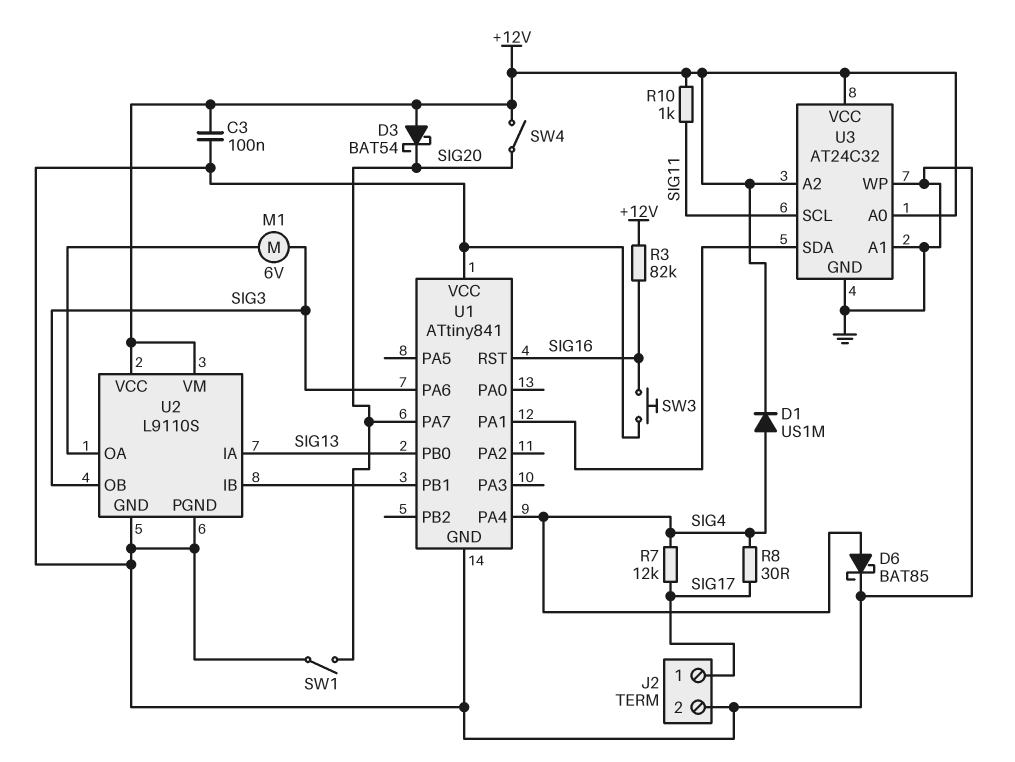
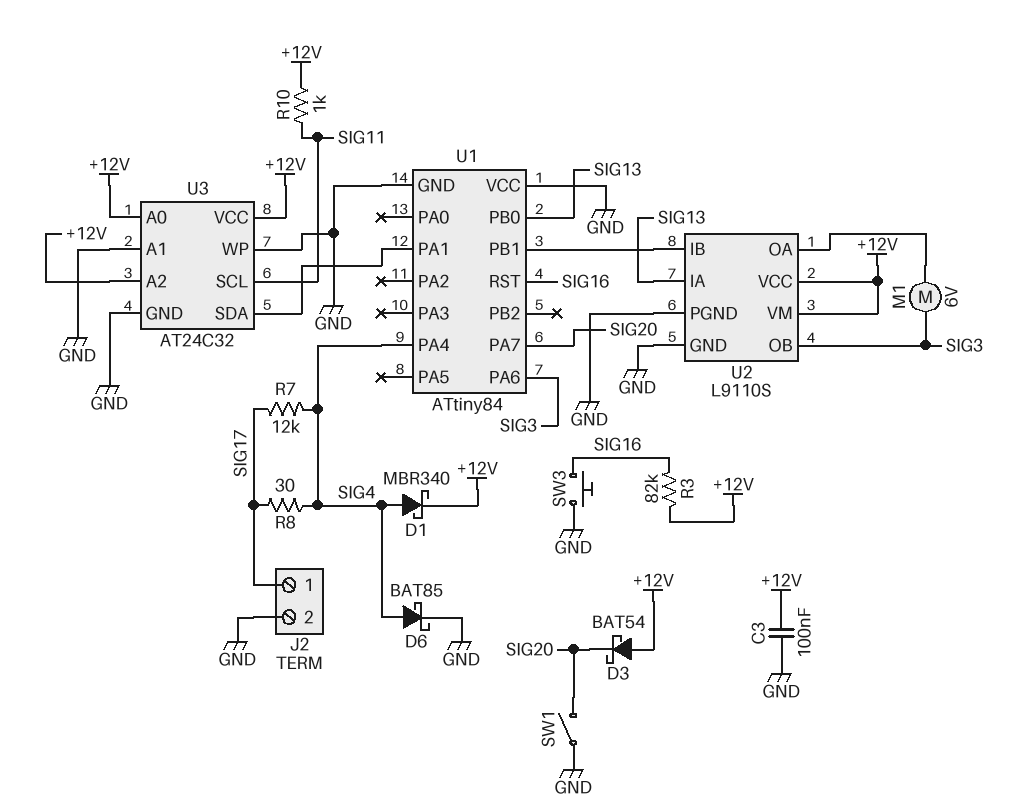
D1: diode US1M (A SIG4, K +12V) -> schottky MBR340 (A SIG4, K +12V)
SW4: switch (+12V, SIG20) -> none
U1: ATtiny841 -> ATtiny84

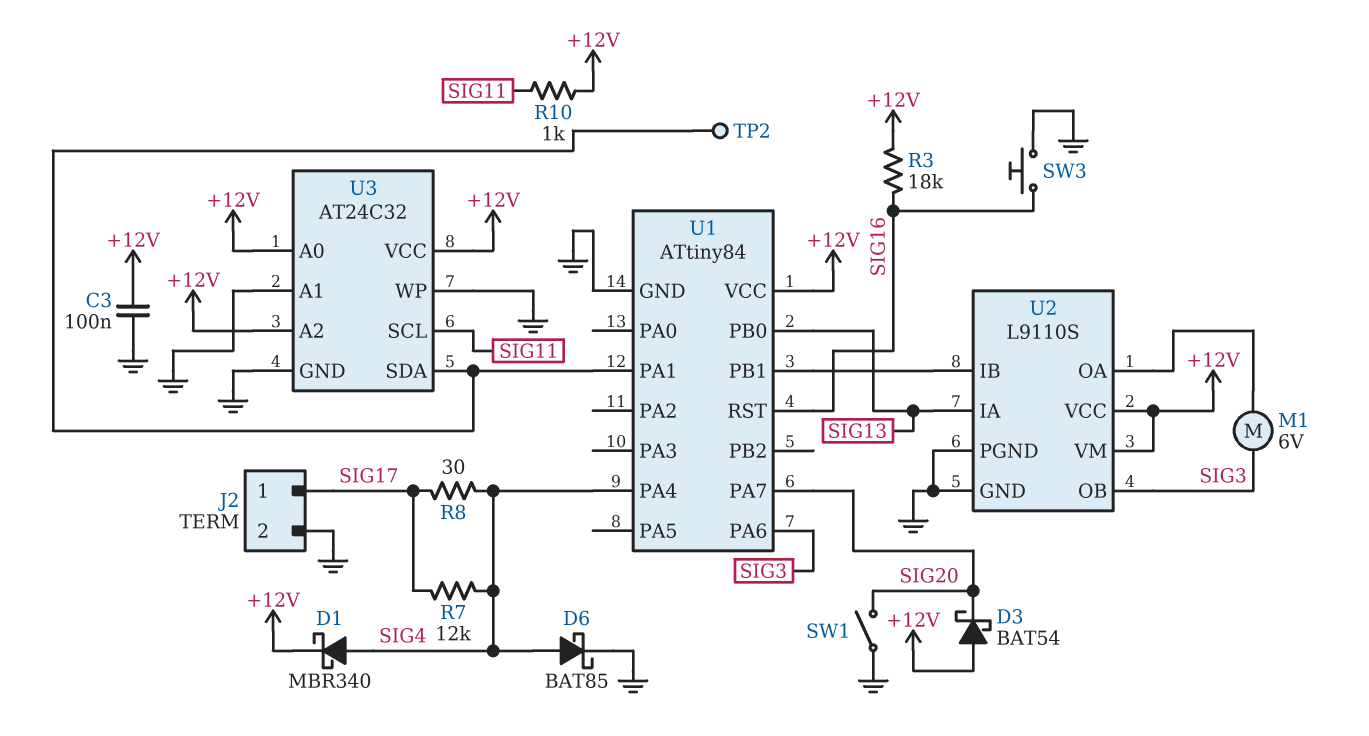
R3: 82k (+12V, SIG16) -> 18k (+12V, SIG16)
TP2: none -> test point (U1/PA1)
U1 pin VCC: GND -> +12V

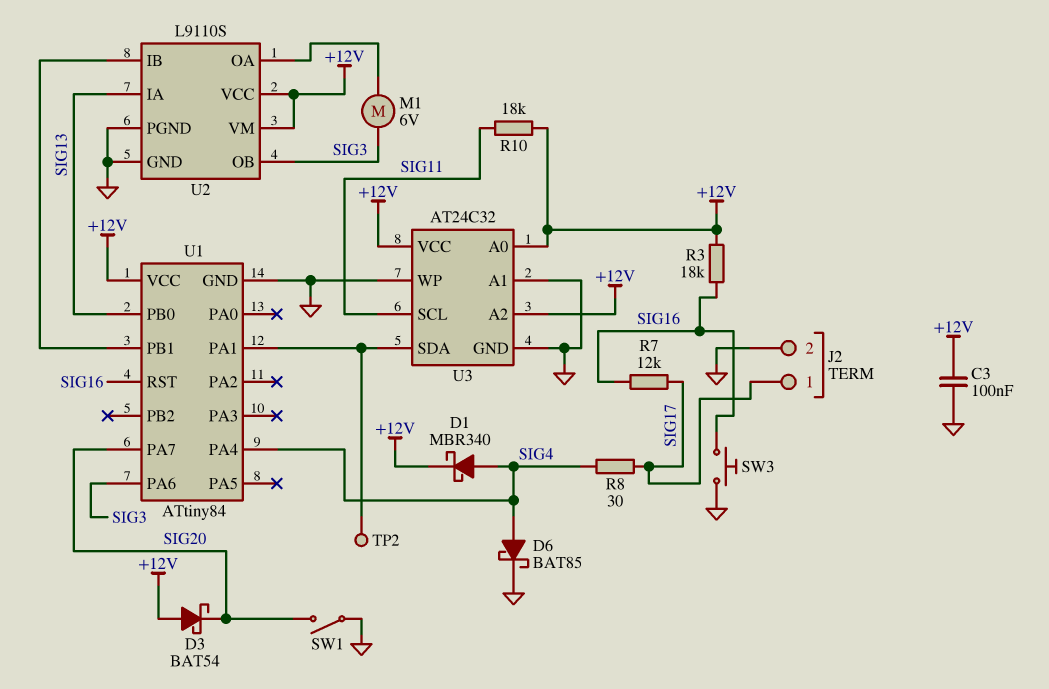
R7: 12k (SIG4, SIG17) -> 12k (SIG16, SIG17)
R10: 1k (+12V, SIG11) -> 18k (+12V, SIG11)

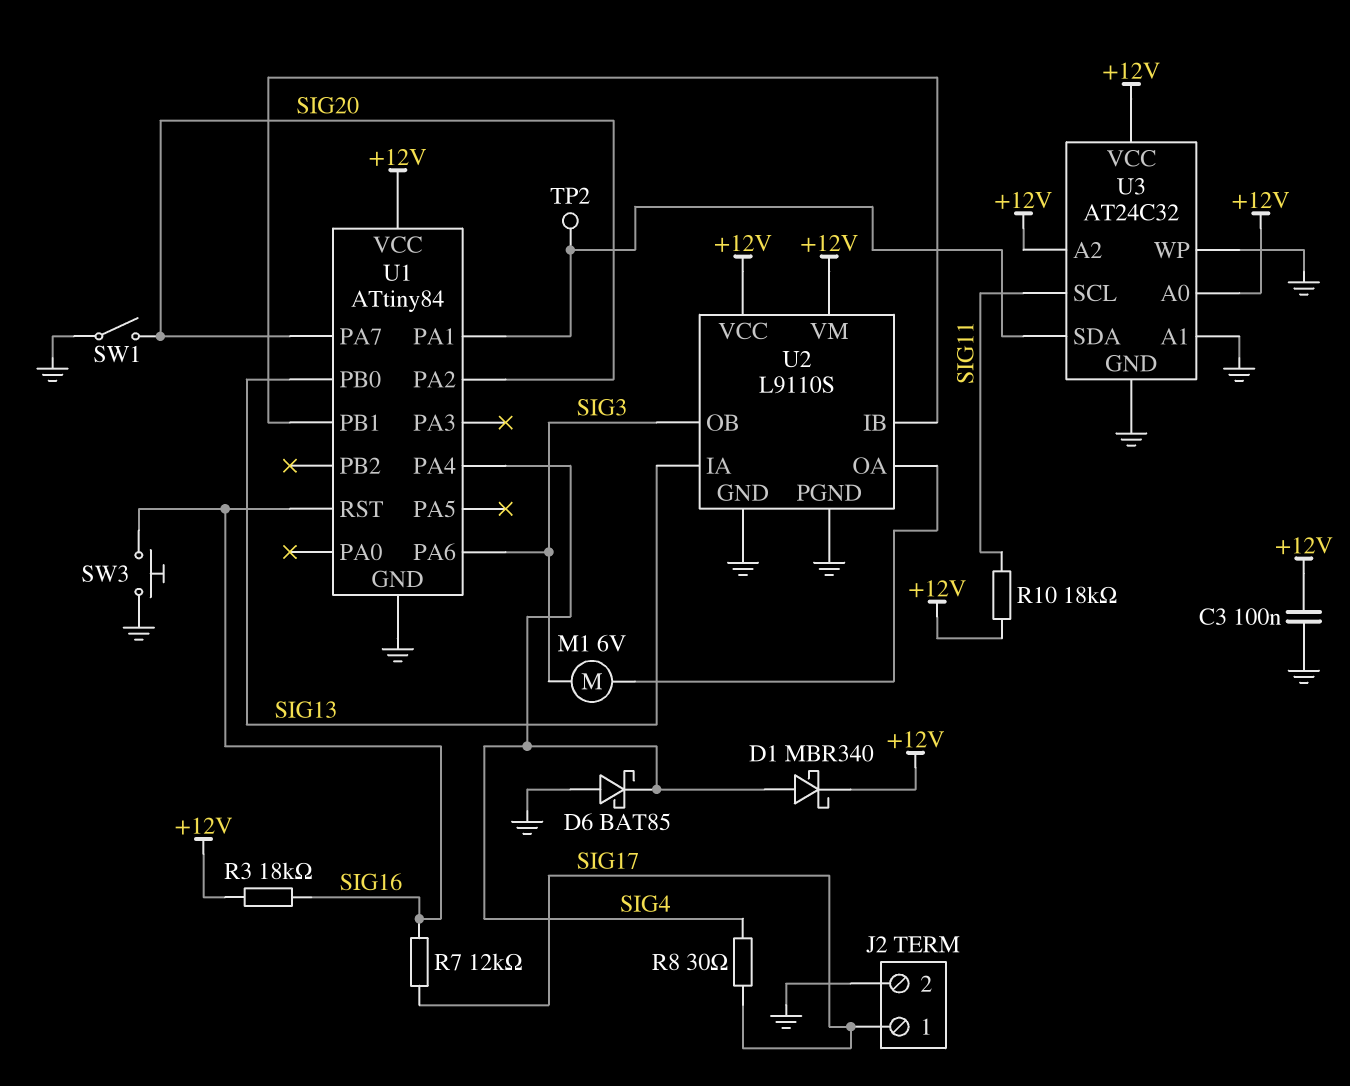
D3: schottky BAT54 (A +12V, K SIG20) -> none
D6: schottky BAT85 (A SIG4, K GND) -> schottky BAT85 (A GND, K SIG4)
U1 pin PA2: none -> SIG20

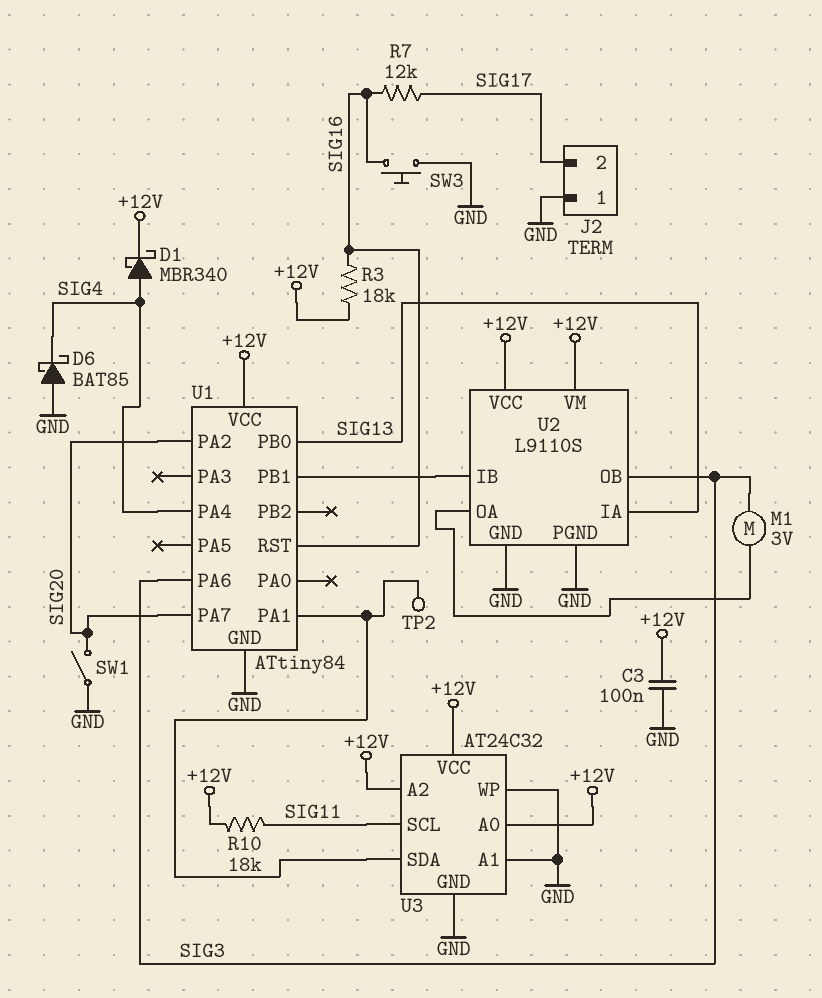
J2 pin 1: SIG17 -> GND
J2 pin 2: GND -> SIG17
M1: motor 6V (SIG3, U2/OA) -> motor 3V (SIG3, U2/OA)
R8: 30 (SIG4, SIG17) -> none

